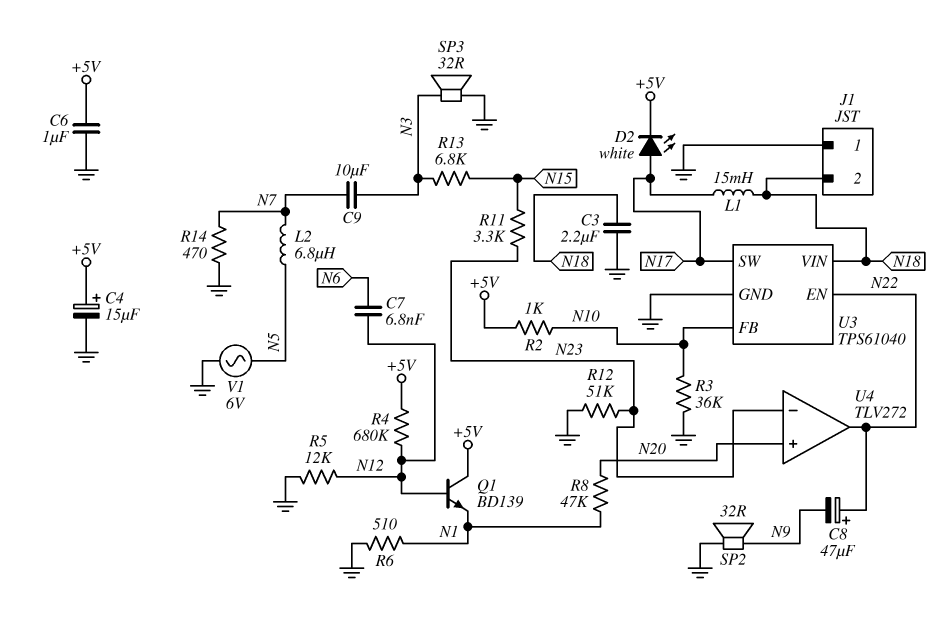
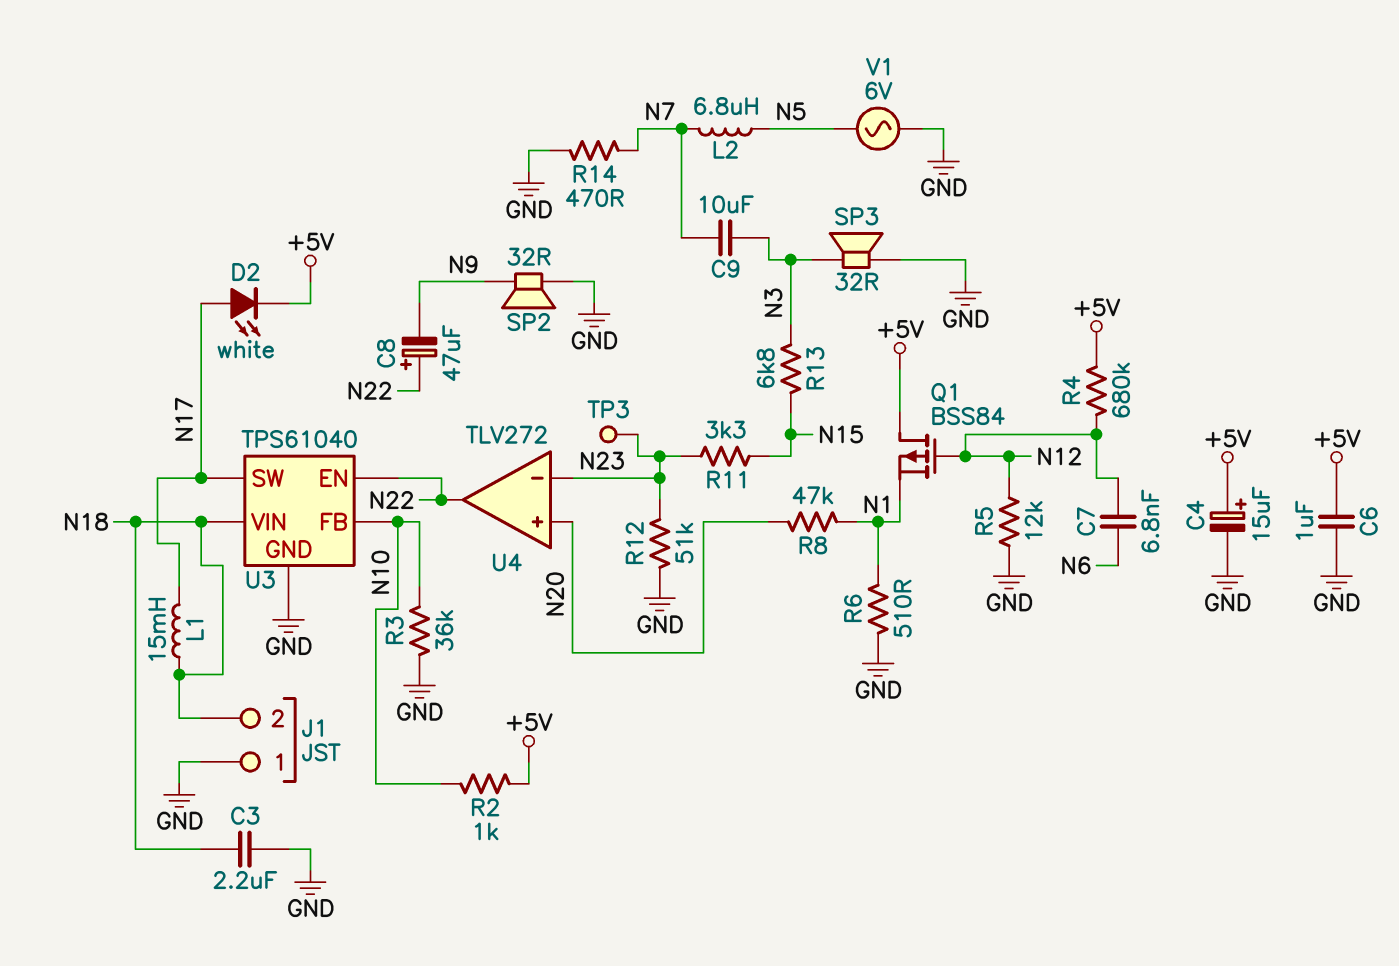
Q1: NPN BD139 (B N12, C +5V, E N1) -> PMOS BSS84 (G N12, D +5V, S N1)
TP3: none -> test point (N23)

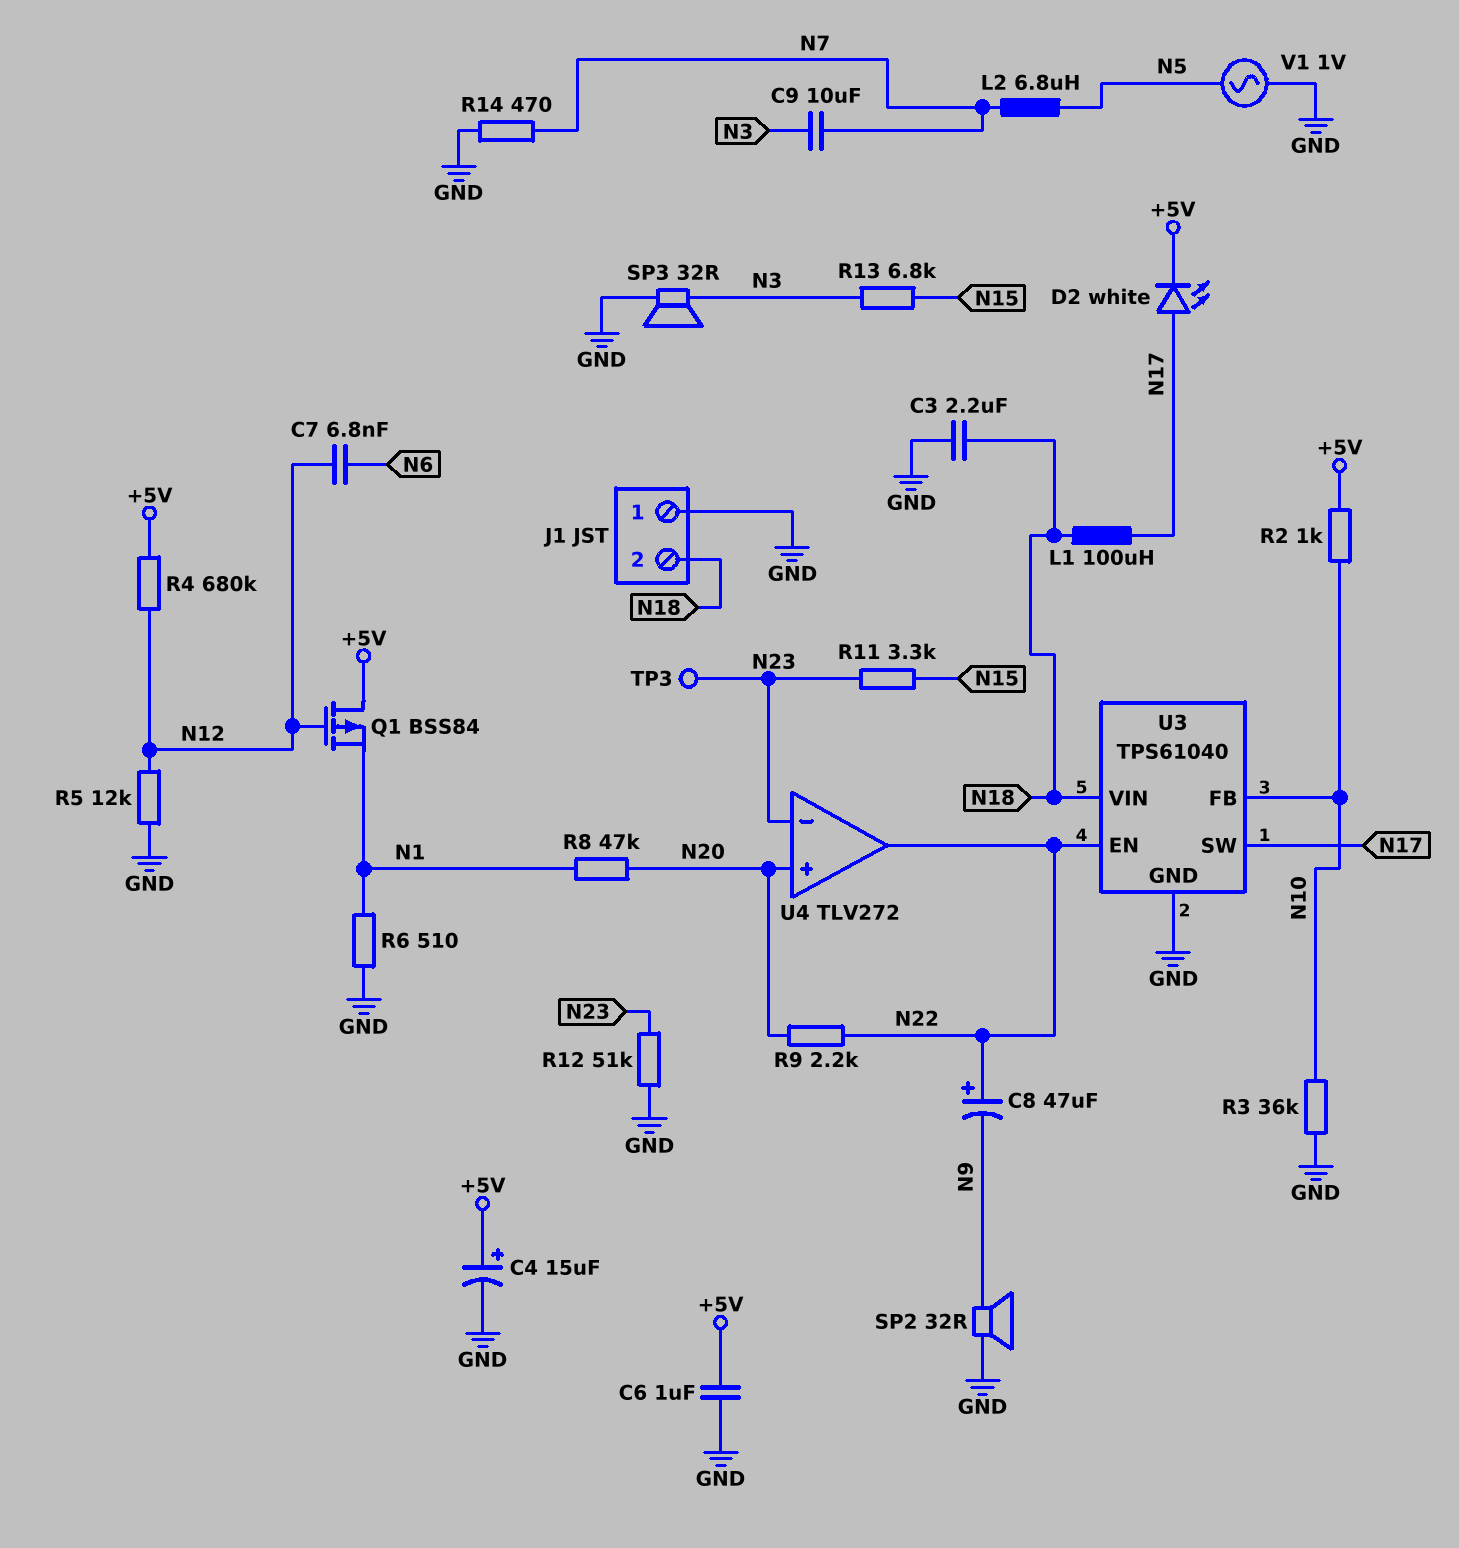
L1: 15mH (N17, N18) -> 100uH (N17, N18)
R9: none -> 2.2k (N20, N22)
V1: AC 6V (GND, N5) -> AC 1V (GND, N5)

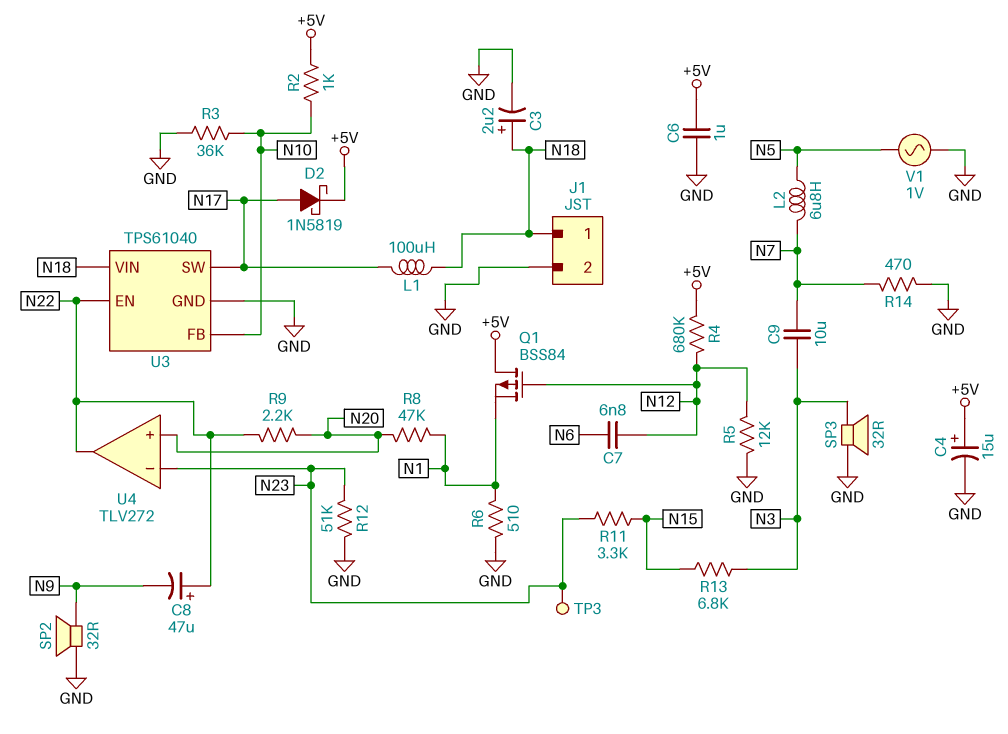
C3: 2.2uF (GND, N18) -> 2.2uF (plus N18, minus GND)
D2: LED white (A N17, K +5V) -> schottky 1N5819 (A N17, K +5V)
J1 pin 1: GND -> N18
J1 pin 2: N18 -> GND

